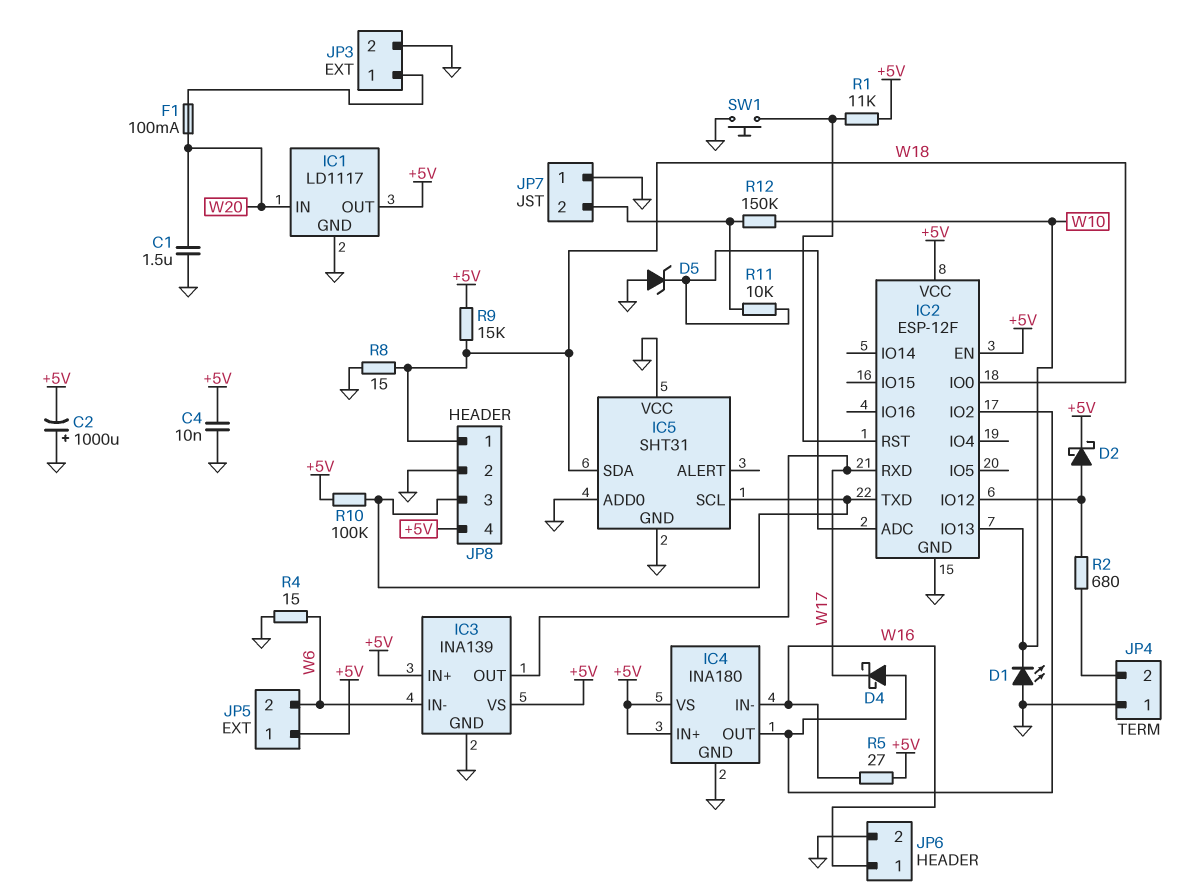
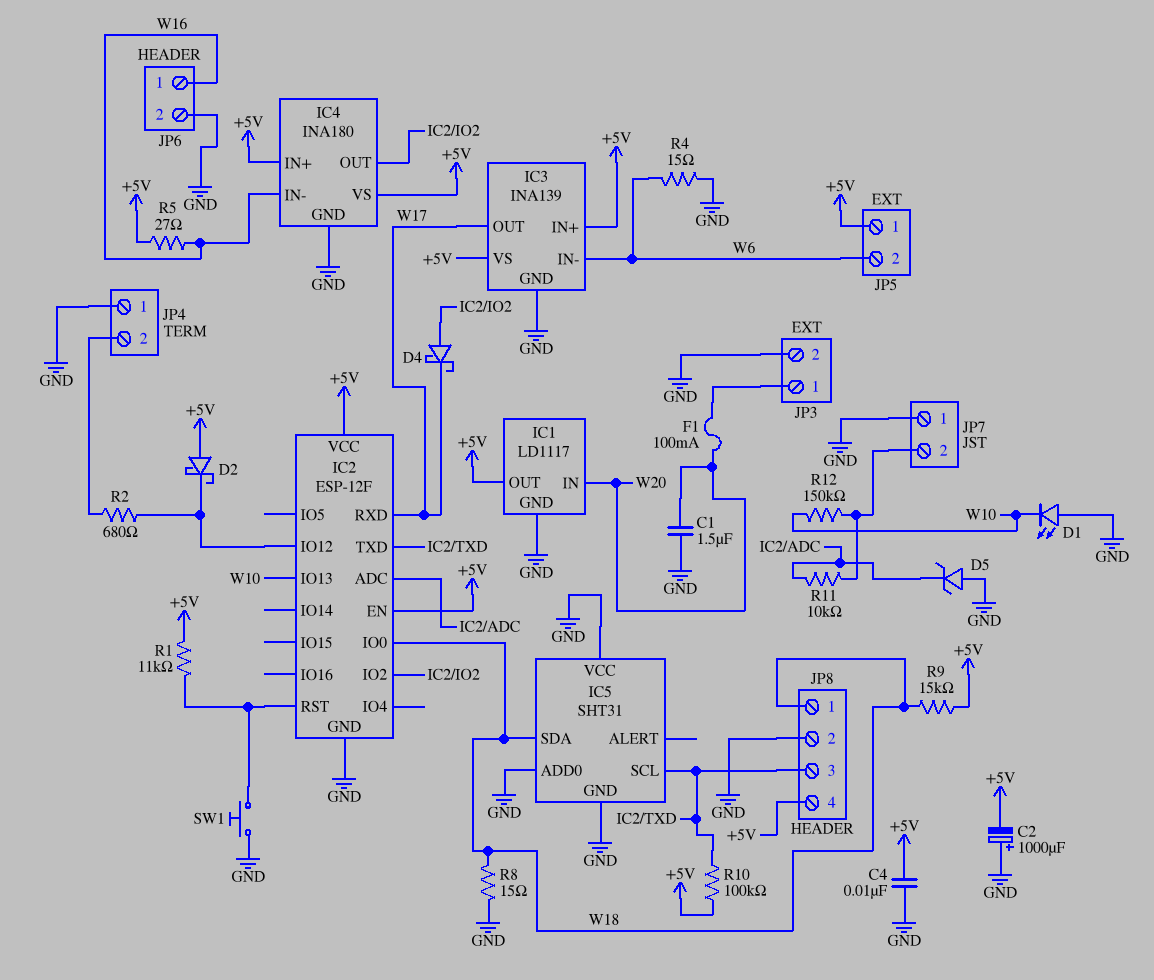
D2: schottky (A IC2/IO12, K +5V) -> schottky (A +5V, K IC2/IO12)

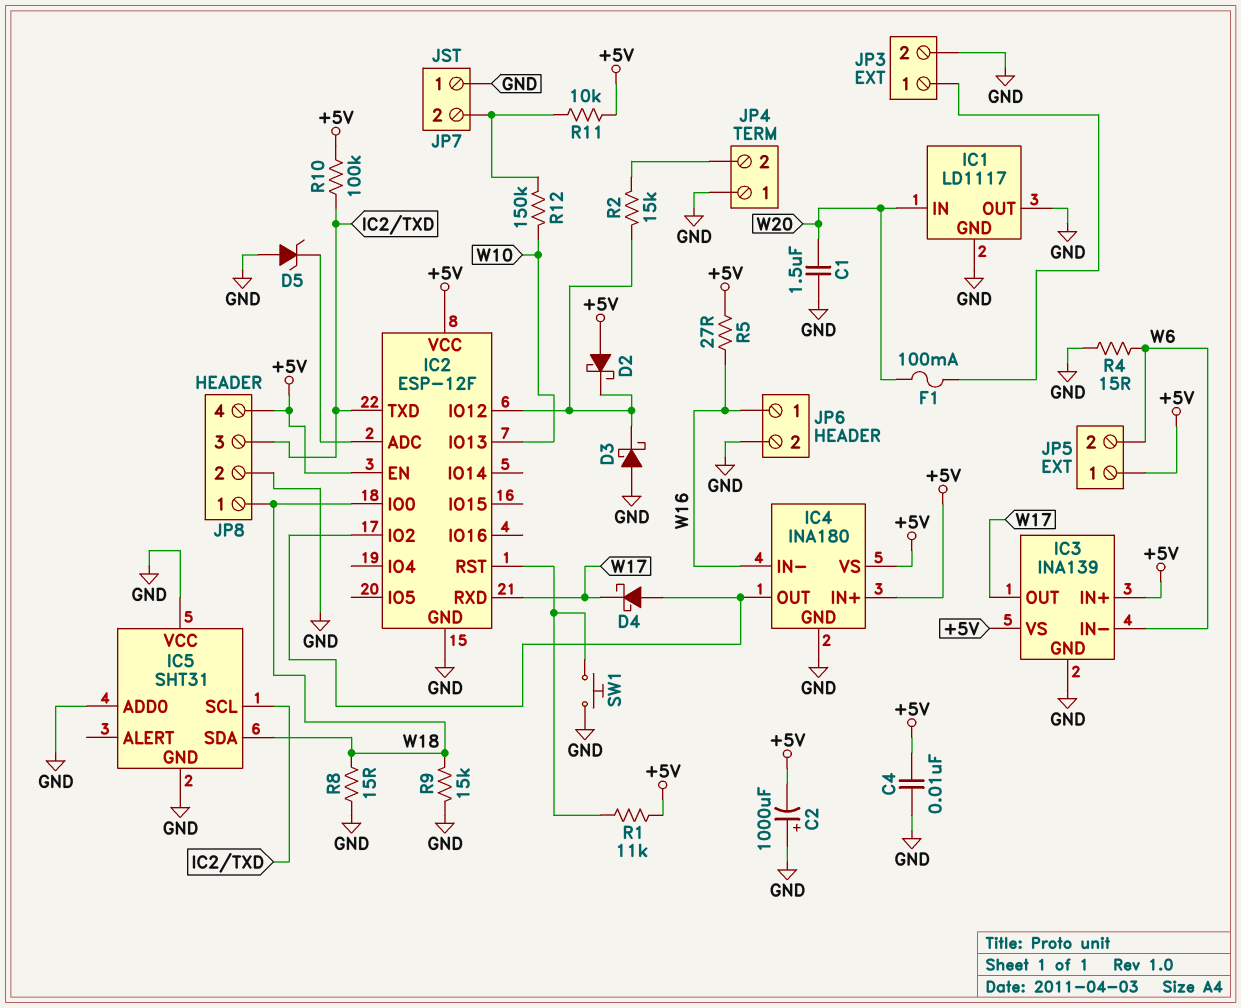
D1: LED (A GND, K W10) -> none
D3: none -> schottky (A GND, K IC2/IO12)
IC1 pin OUT: +5V -> GND
R2: 680 (IC2/IO12, JP4/2) -> 15k (IC2/IO12, JP4/2)
R9: 15k (+5V, W18) -> 15k (GND, W18)
R11: 10k (IC2/ADC, JP7/2) -> 10k (+5V, JP7/2)

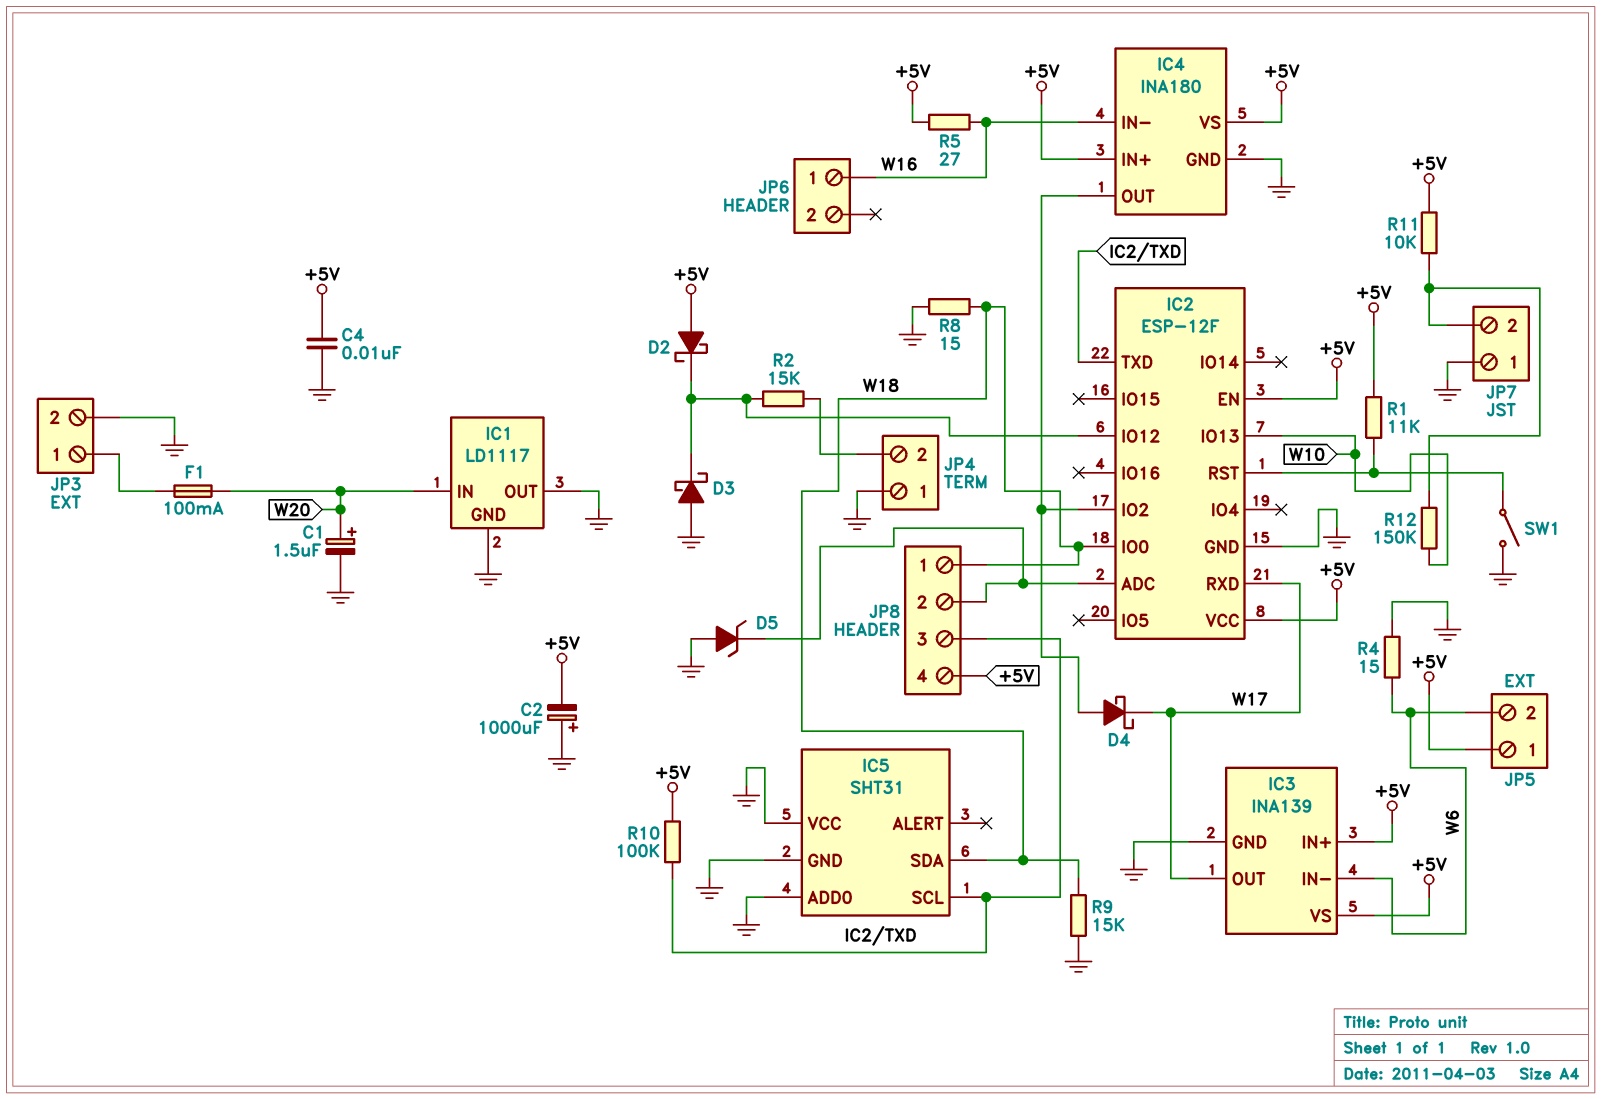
C1: 1.5uF (GND, W20) -> 1.5uF (plus W20, minus GND)
JP6 pin 2: GND -> none
JP8 pin 2: GND -> IC2/ADC
SW1: button (GND, IC2/RST) -> switch (GND, IC2/RST)

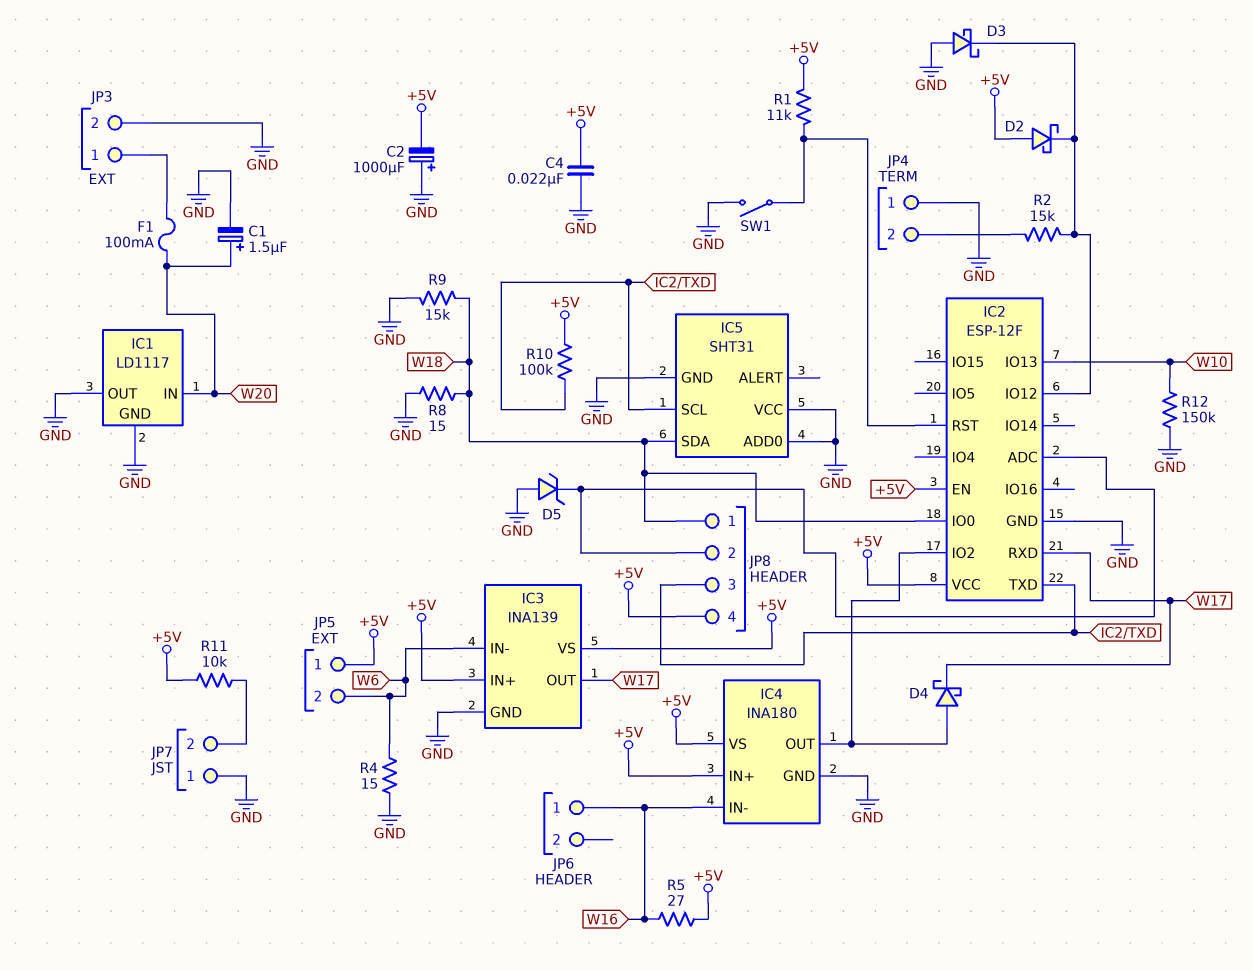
C4: 10nF (+5V, GND) -> 22nF (+5V, GND)
R12: 150k (JP7/2, W10) -> 150k (GND, W10)

